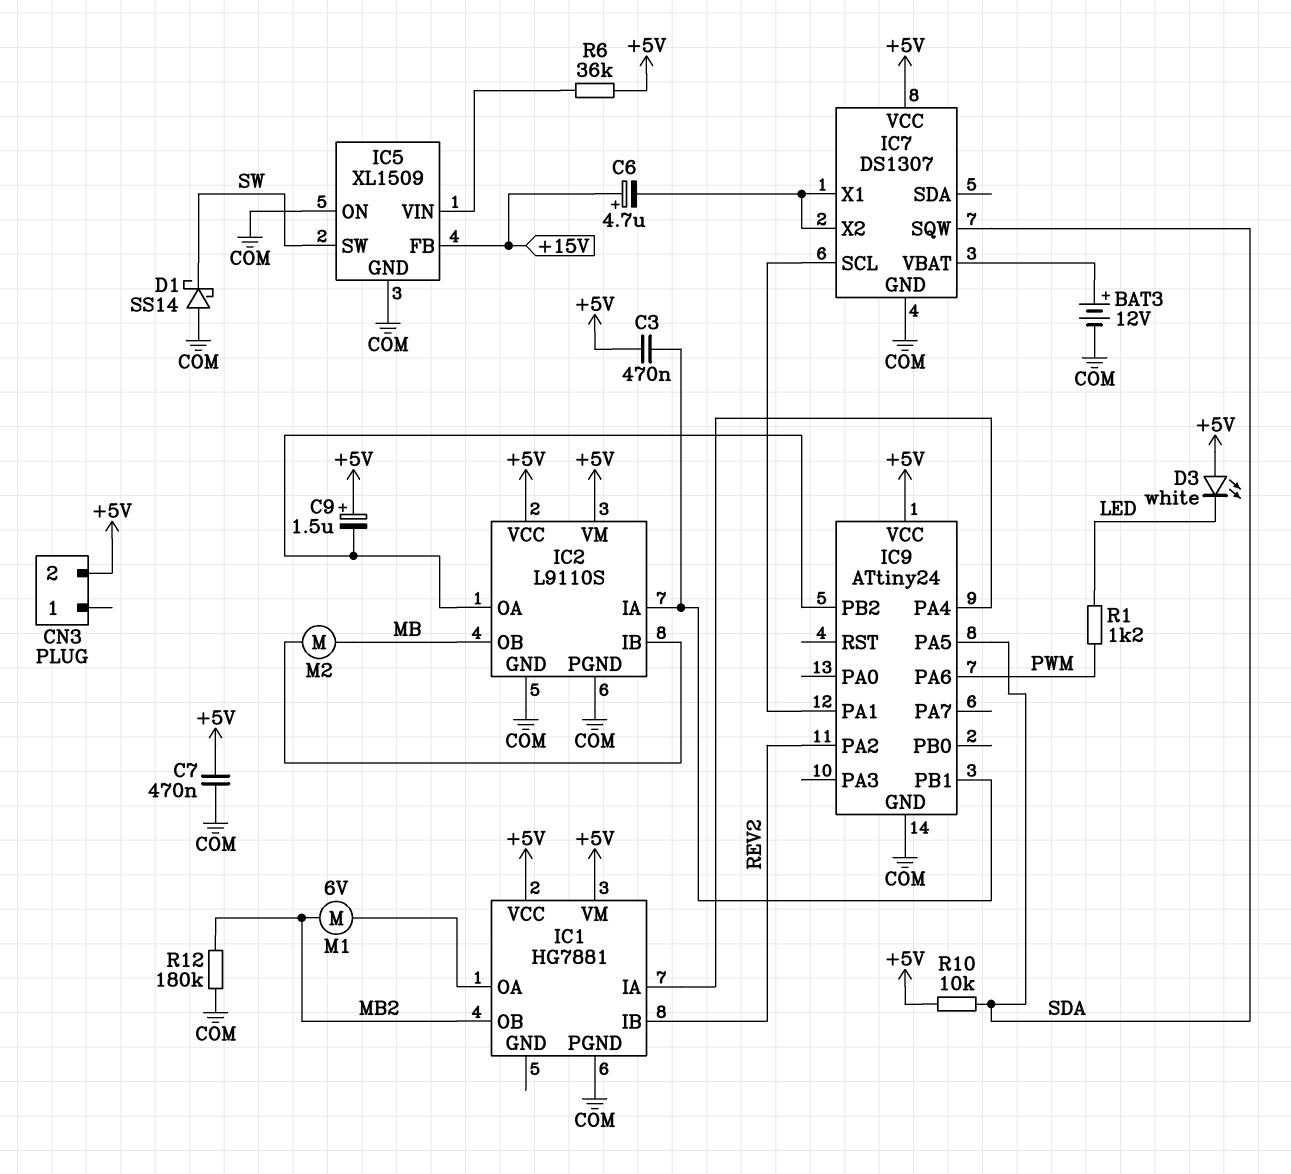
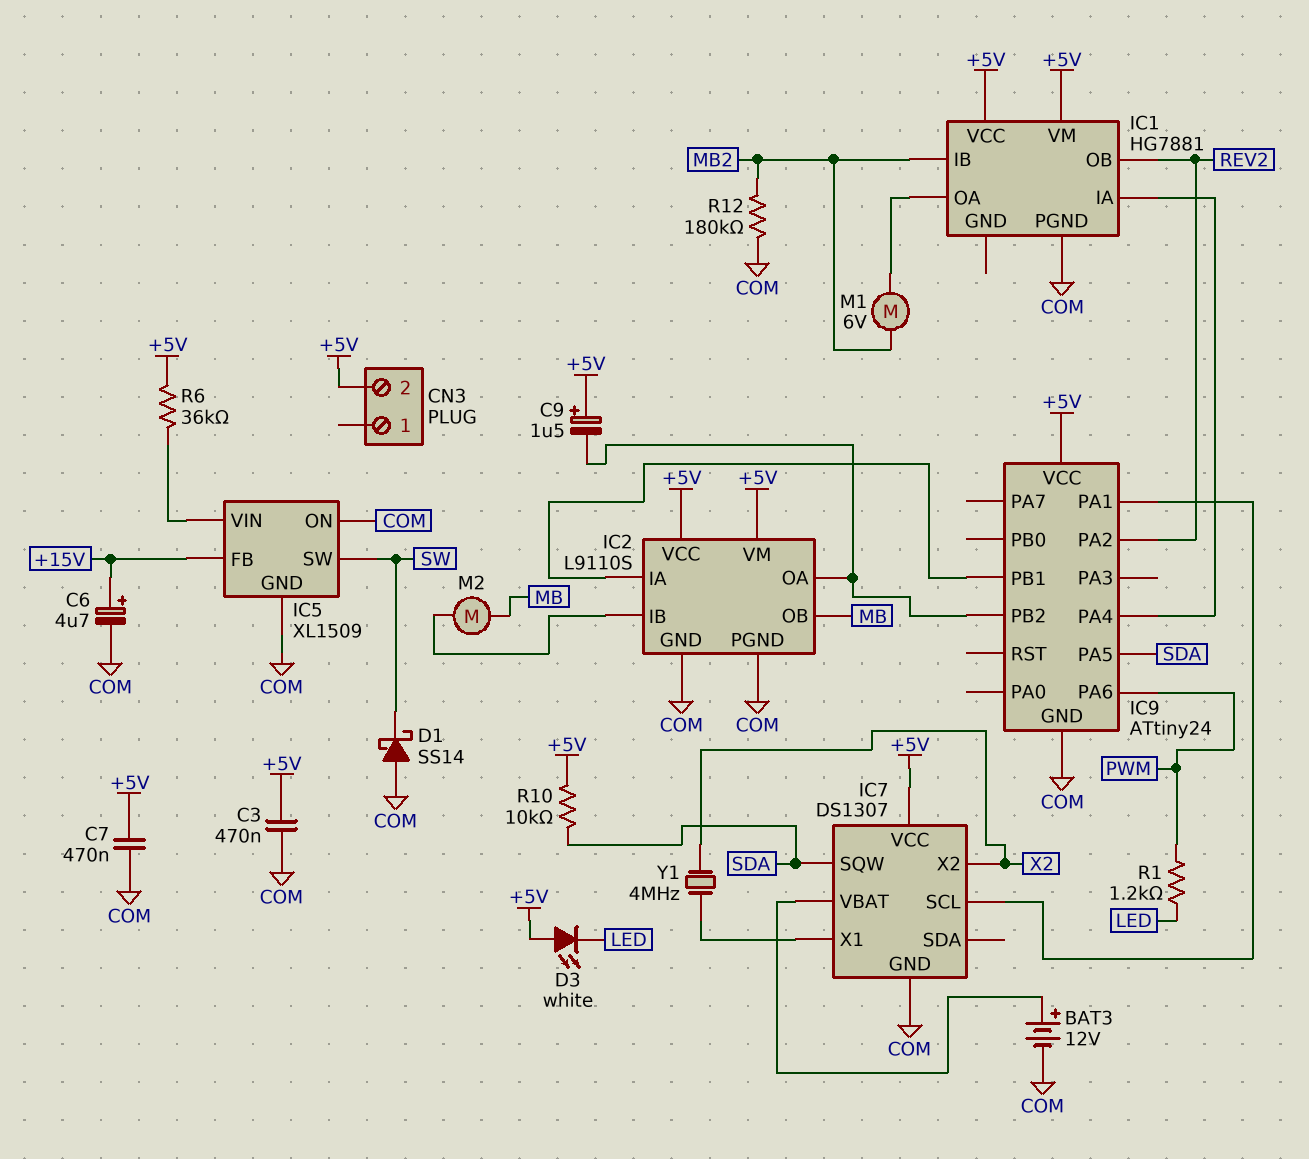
C3: 470nF (+5V, IC2/IA) -> 470nF (+5V, COM)
C6: 4.7uF (plus +15V, minus IC7/X1) -> 4.7uF (plus +15V, minus COM)
IC1 pin IB: REV2 -> MB2
IC1 pin OB: MB2 -> REV2
IC7 pin X2: IC7/X1 -> X2
Y1: none -> 4MHz (IC7/X1, X2)

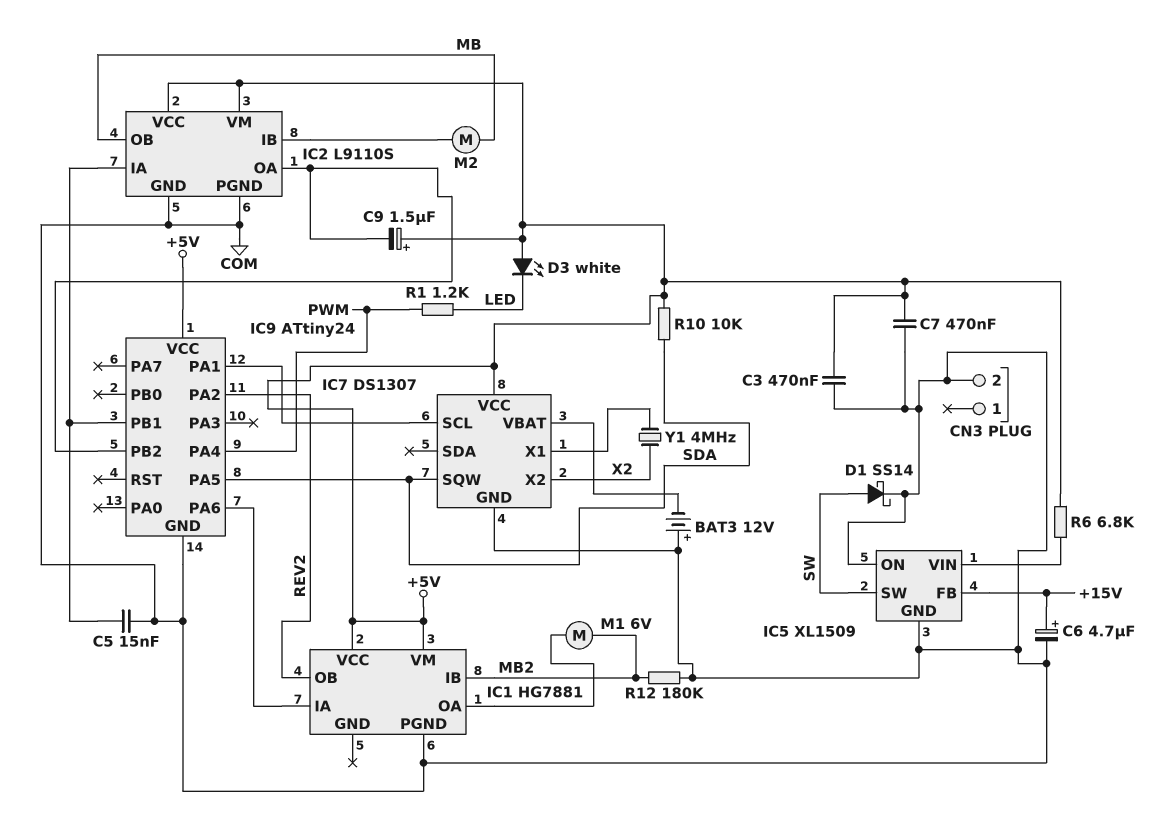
BAT3: 12V (plus IC7/VBAT, minus COM) -> 12V (plus COM, minus IC7/VBAT)
C5: none -> 15nF (COM, IC2/IA)
CN3 pin 2: +5V -> COM
D1: schottky SS14 (A COM, K SW) -> schottky SS14 (A SW, K COM)
IC9 pin PA4: IC1/IA -> PWM
IC9 pin PA6: PWM -> IC1/IA
R6: 36k (+5V, IC5/VIN) -> 6.8k (+5V, IC5/VIN)

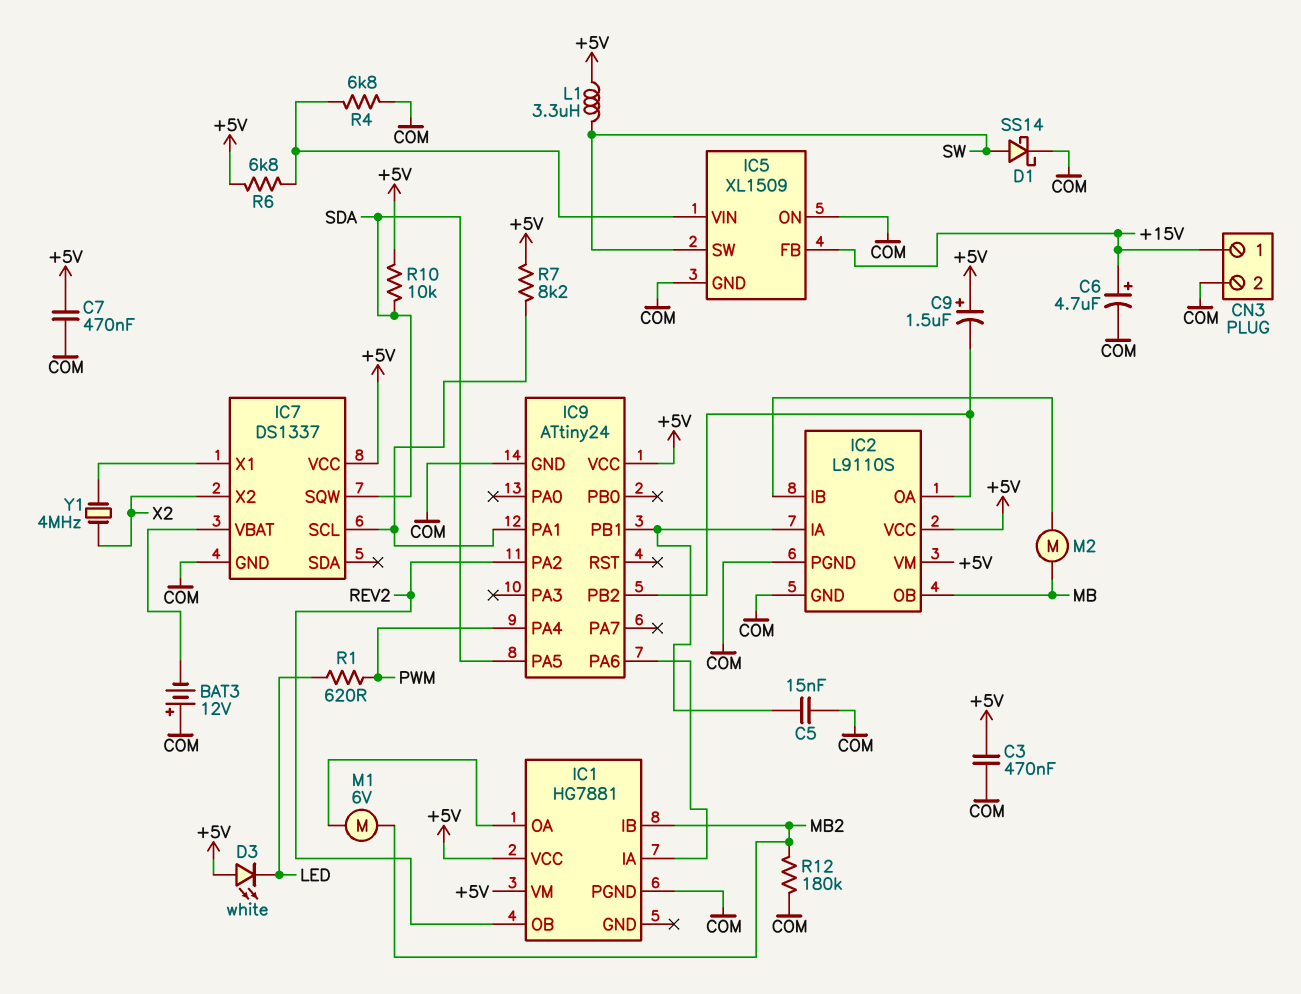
CN3 pin 1: none -> +15V
IC7: DS1307 -> DS1337
L1: none -> 3.3uH (+5V, SW)
R1: 1.2k (LED, PWM) -> 620 (LED, PWM)
R4: none -> 6.8k (COM, IC5/VIN)
R7: none -> 8.2k (+5V, IC7/SCL)

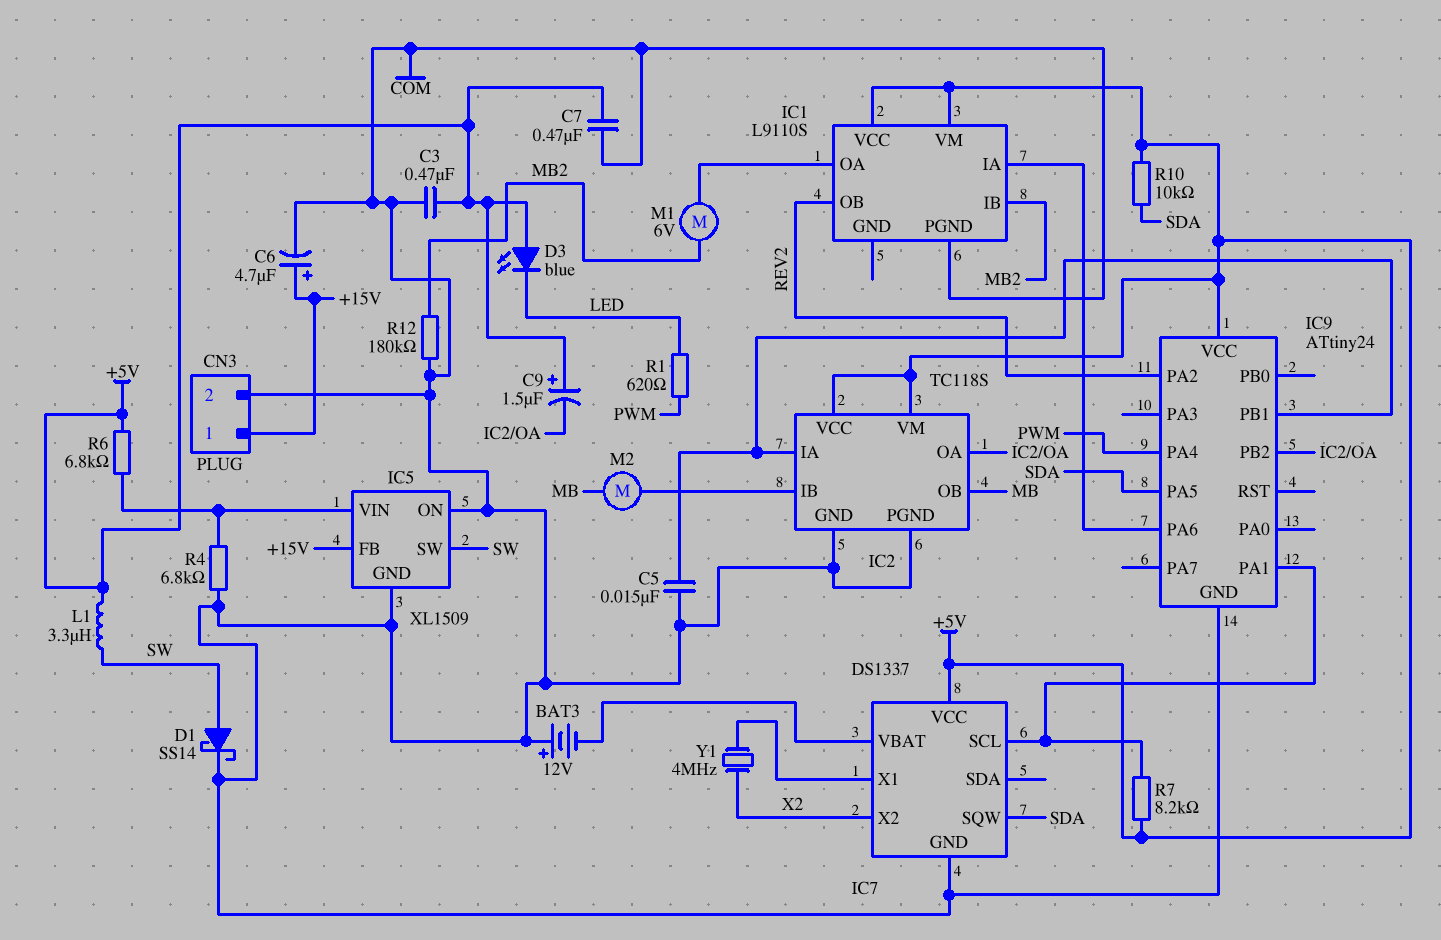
D3: LED white (A +5V, K LED) -> LED blue (A +5V, K LED)
IC1: HG7881 -> L9110S
IC2: L9110S -> TC118S

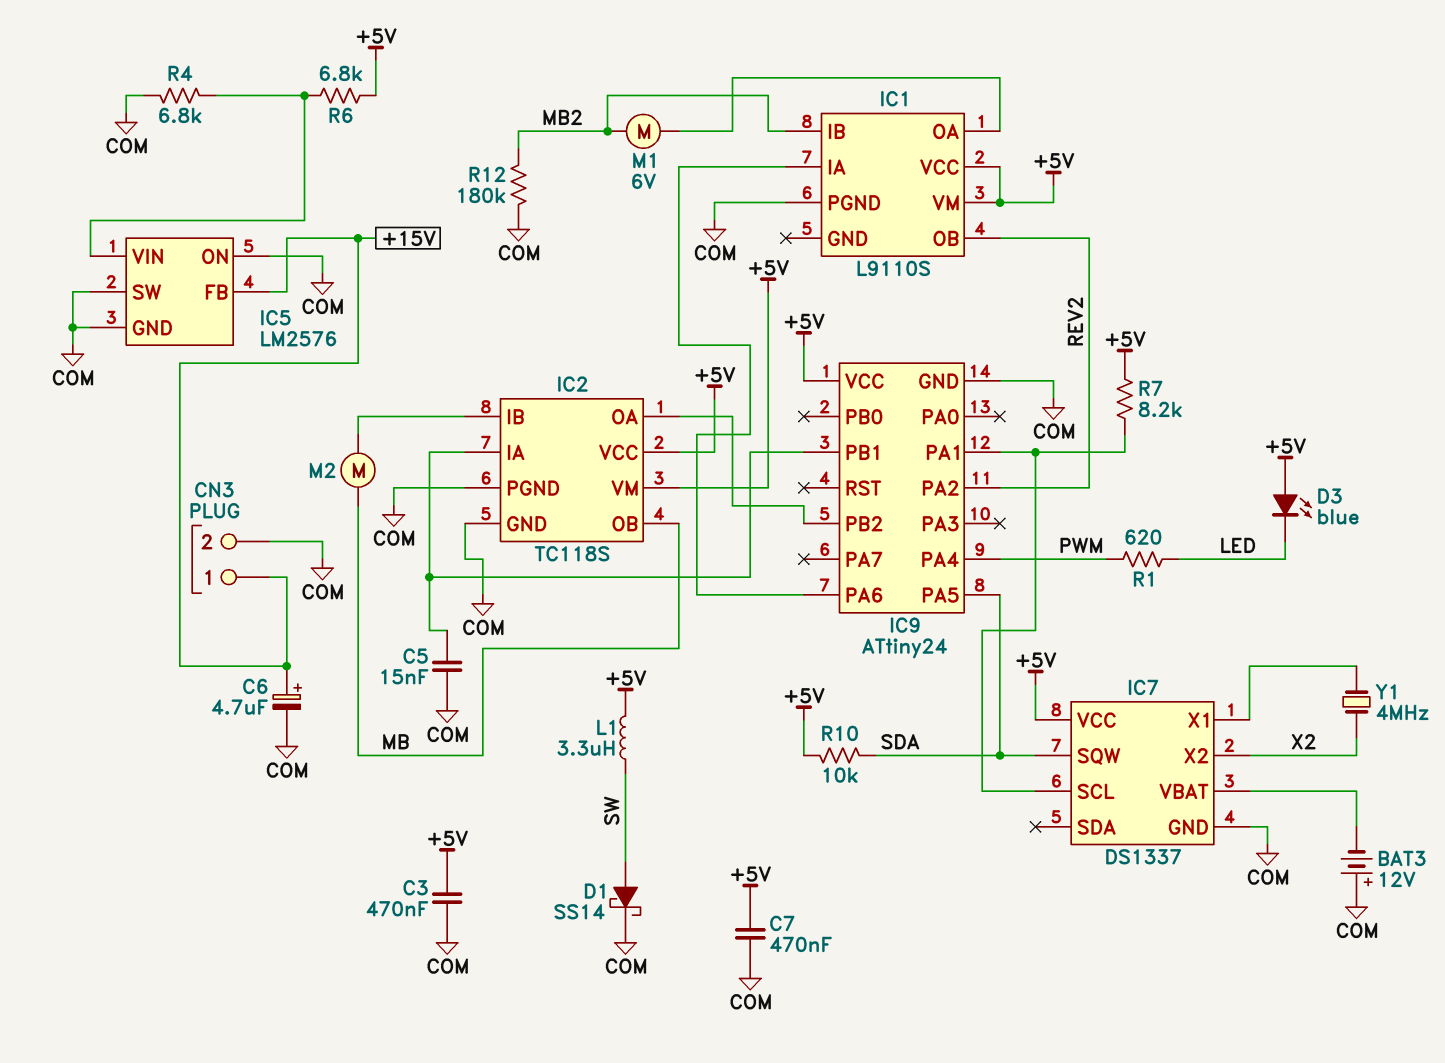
C9: 1.5uF (plus +5V, minus IC2/OA) -> none
IC5: XL1509 -> LM2576
IC5 pin SW: SW -> COM

